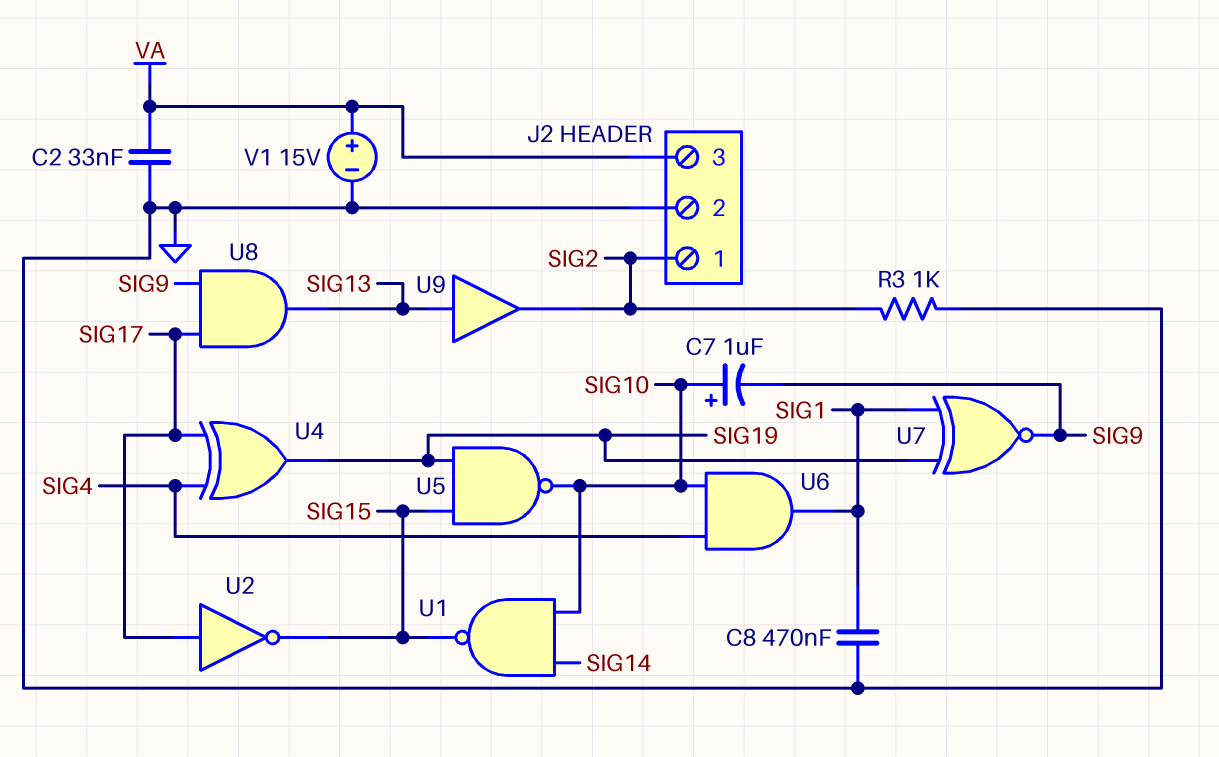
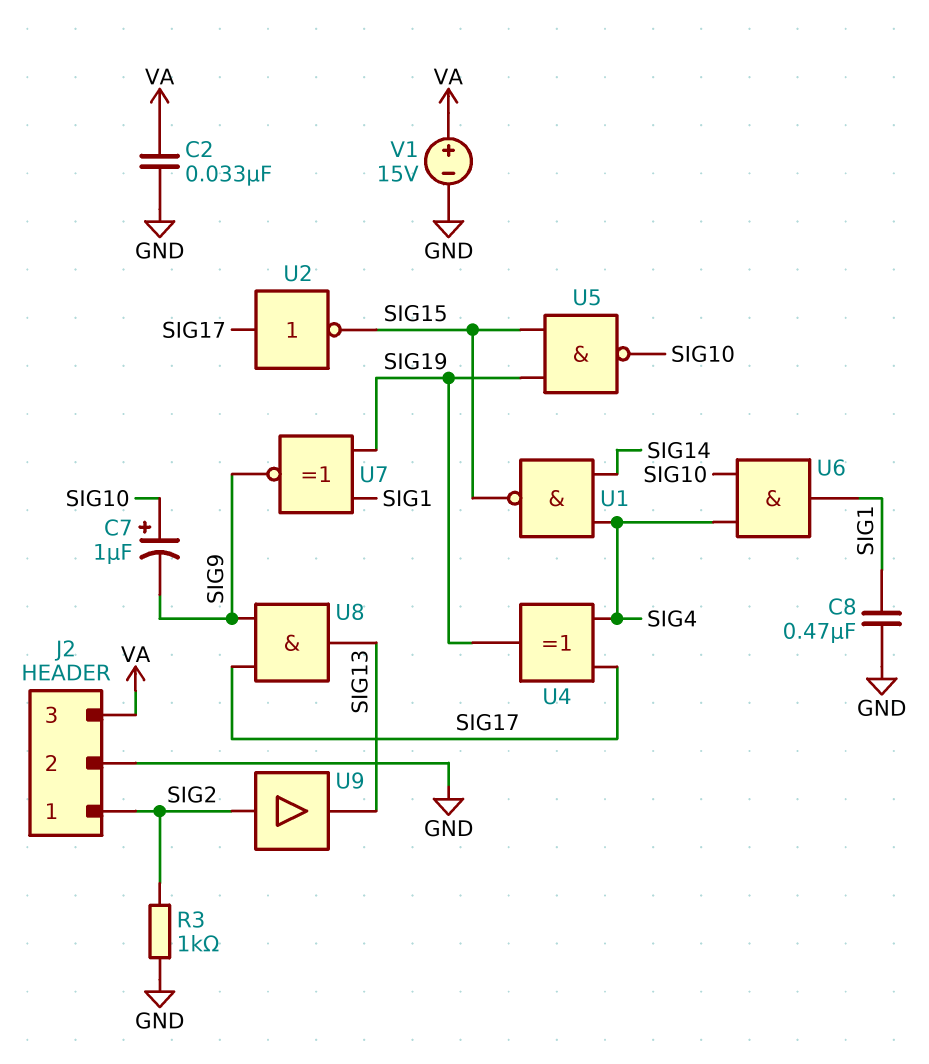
U1: NAND (in SIG10, in SIG14, out SIG15) -> NAND (in SIG4, in SIG14, out SIG15)
U9: buffer (in SIG13, out SIG2) -> buffer (in SIG2, out SIG13)

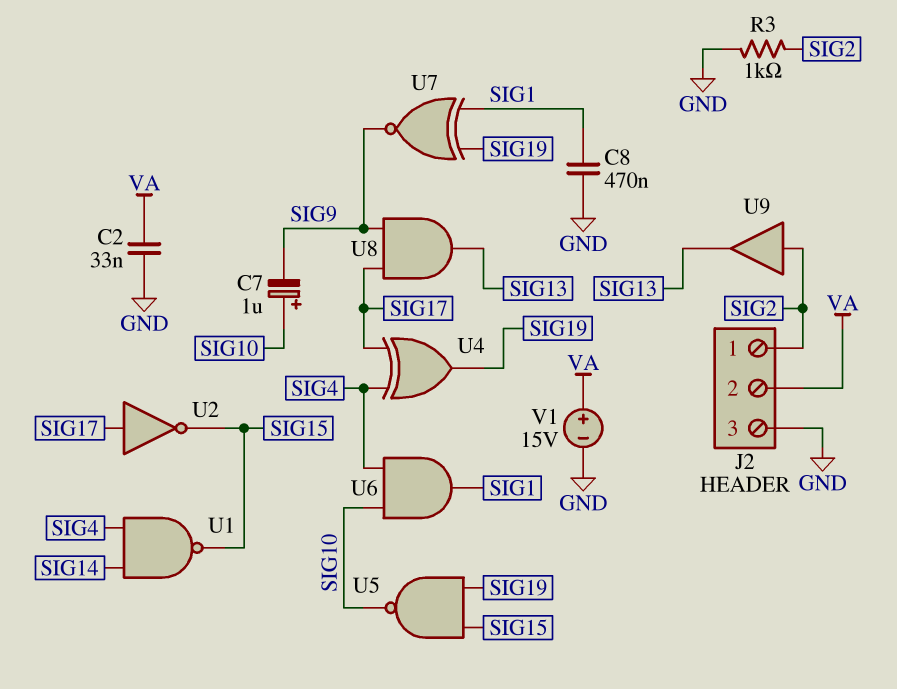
J2 pin 2: GND -> VA
J2 pin 3: VA -> GND

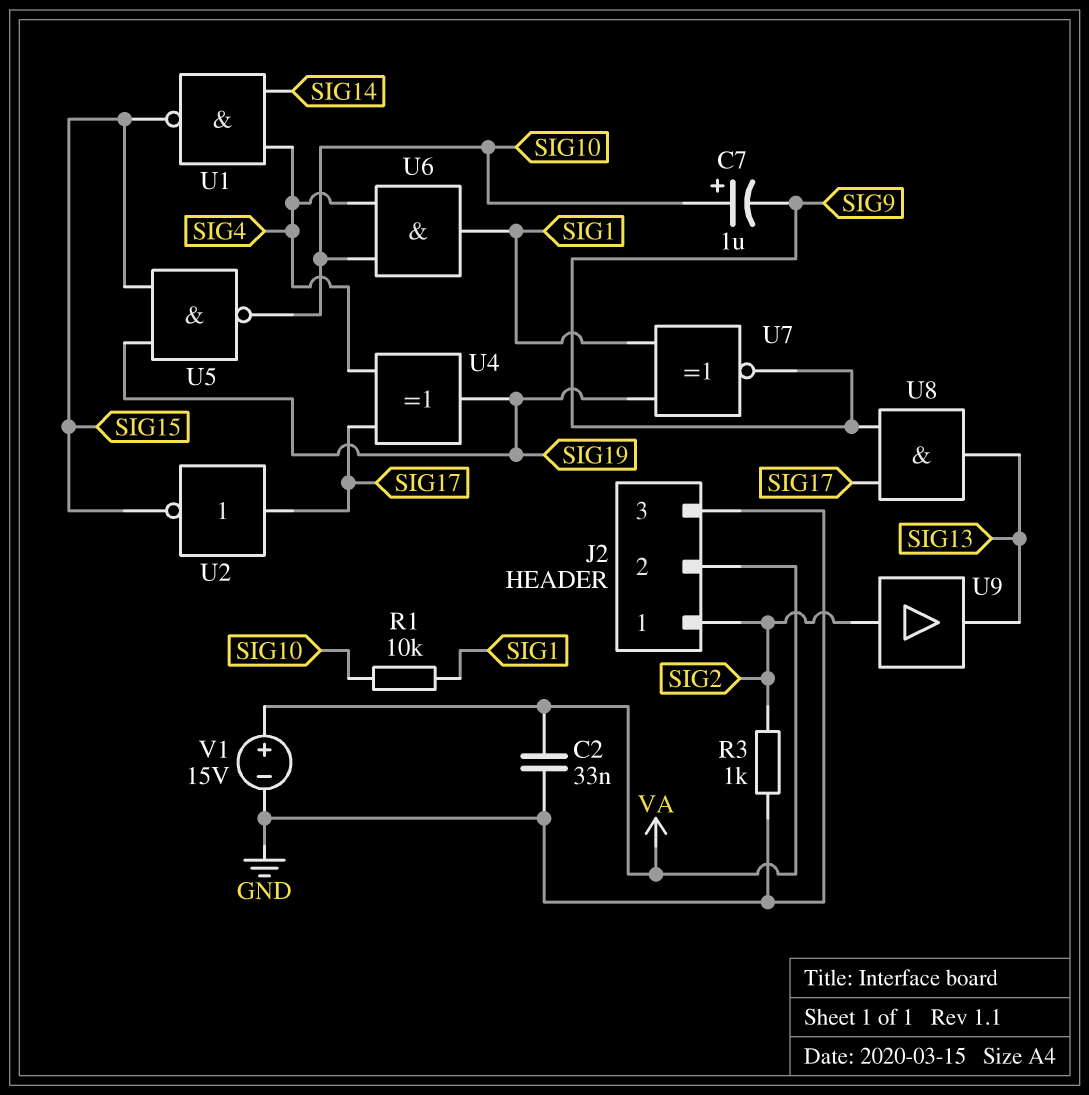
C8: 470nF (GND, SIG1) -> none
R1: none -> 10k (SIG1, SIG10)

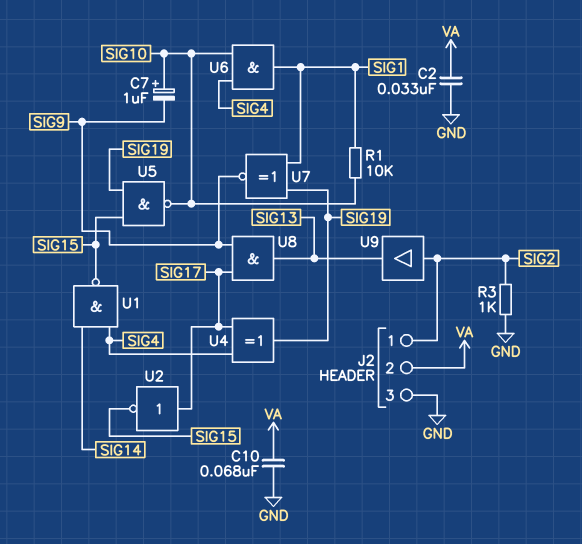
C10: none -> 68nF (GND, VA)
V1: 15V (plus VA, minus GND) -> none

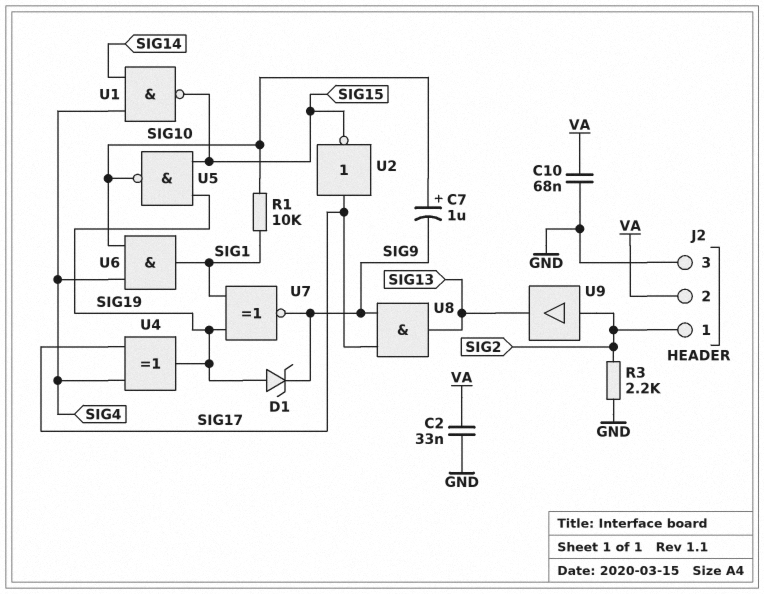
D1: none -> zener (A SIG19, K SIG9)
R3: 1k (GND, SIG2) -> 2.2k (GND, SIG2)

